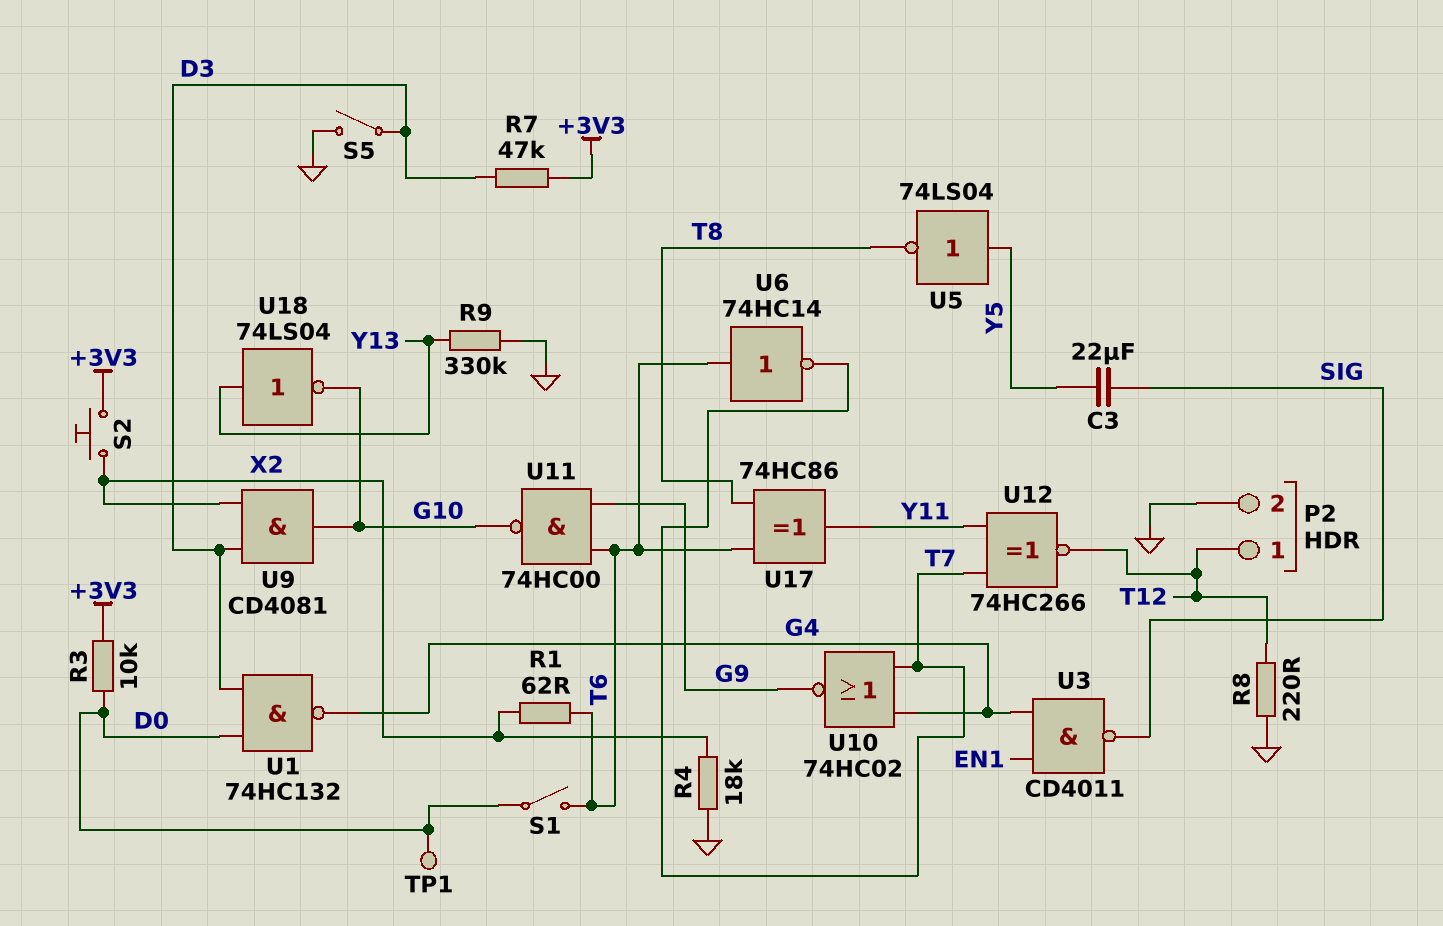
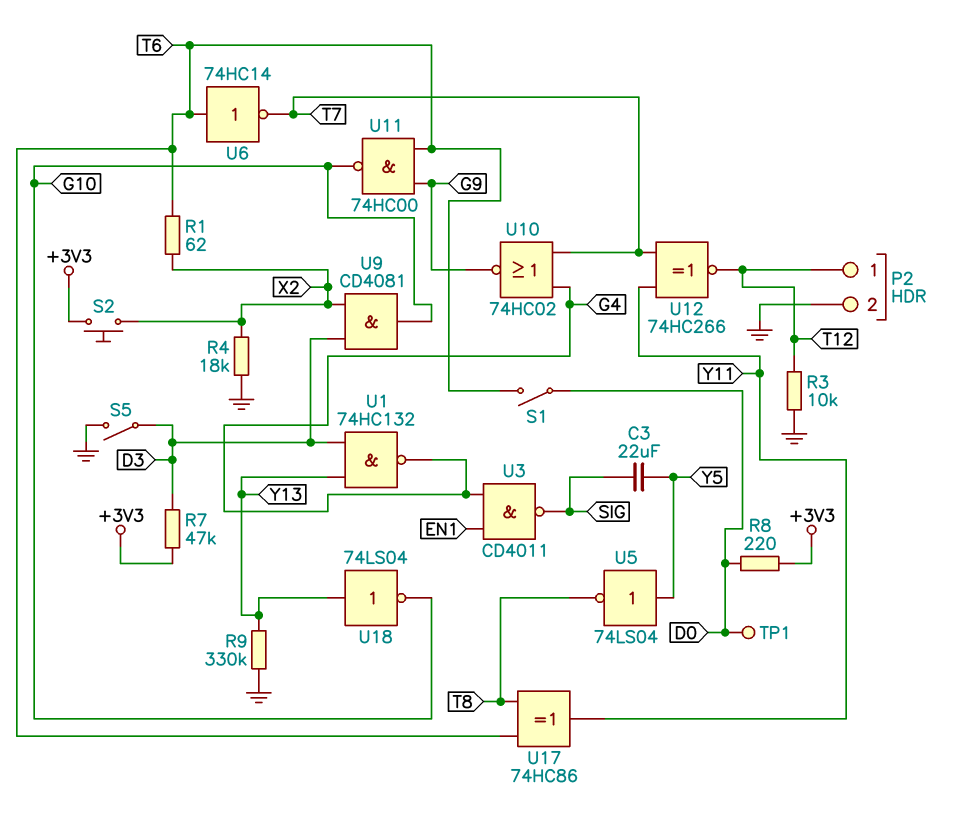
R3: 10k (+3V3, D0) -> 10k (GND, T12)
R8: 220 (GND, T12) -> 220 (+3V3, D0)
U1: NAND 74HC132 (in D0, in D3, out G4) -> NAND 74HC132 (in D3, in Y13, out G4)

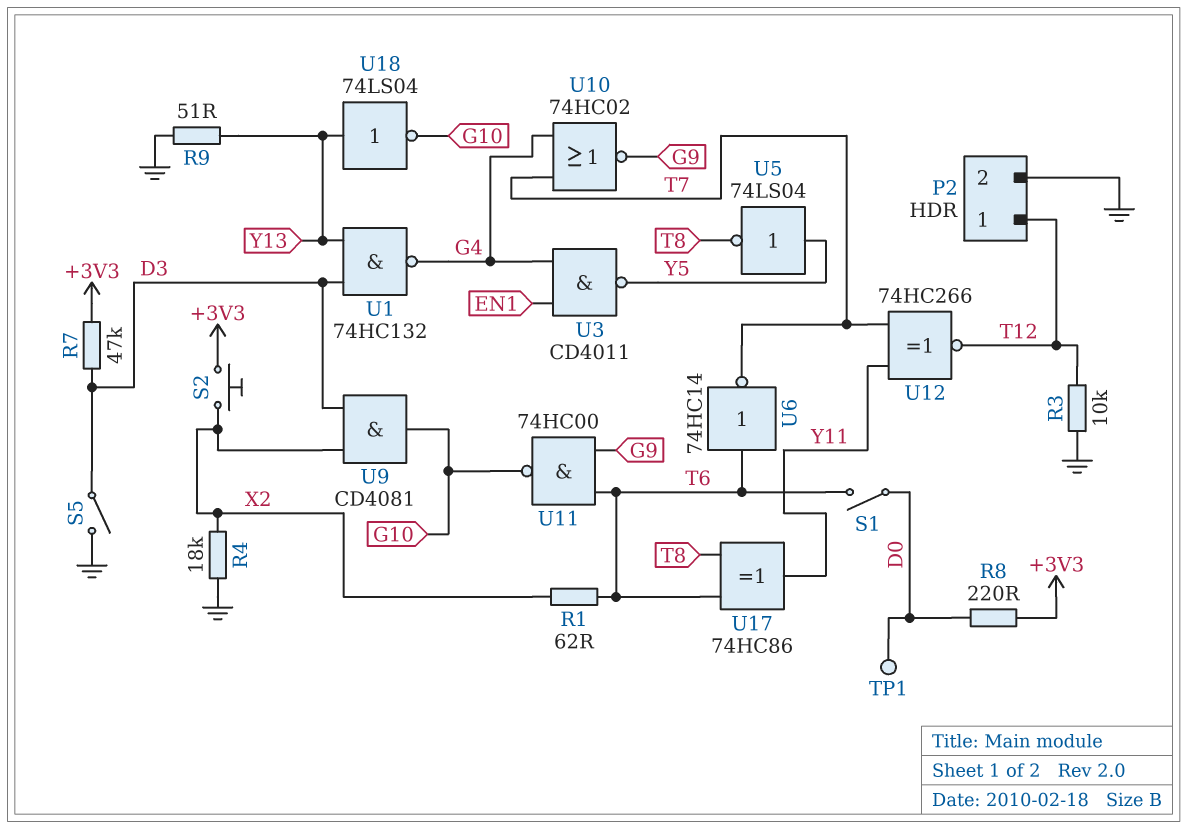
C3: 22uF (SIG, Y5) -> none
R9: 330k (GND, Y13) -> 51 (GND, Y13)
U3: NAND CD4011 (in EN1, in G4, out SIG) -> NAND CD4011 (in EN1, in G4, out Y5)

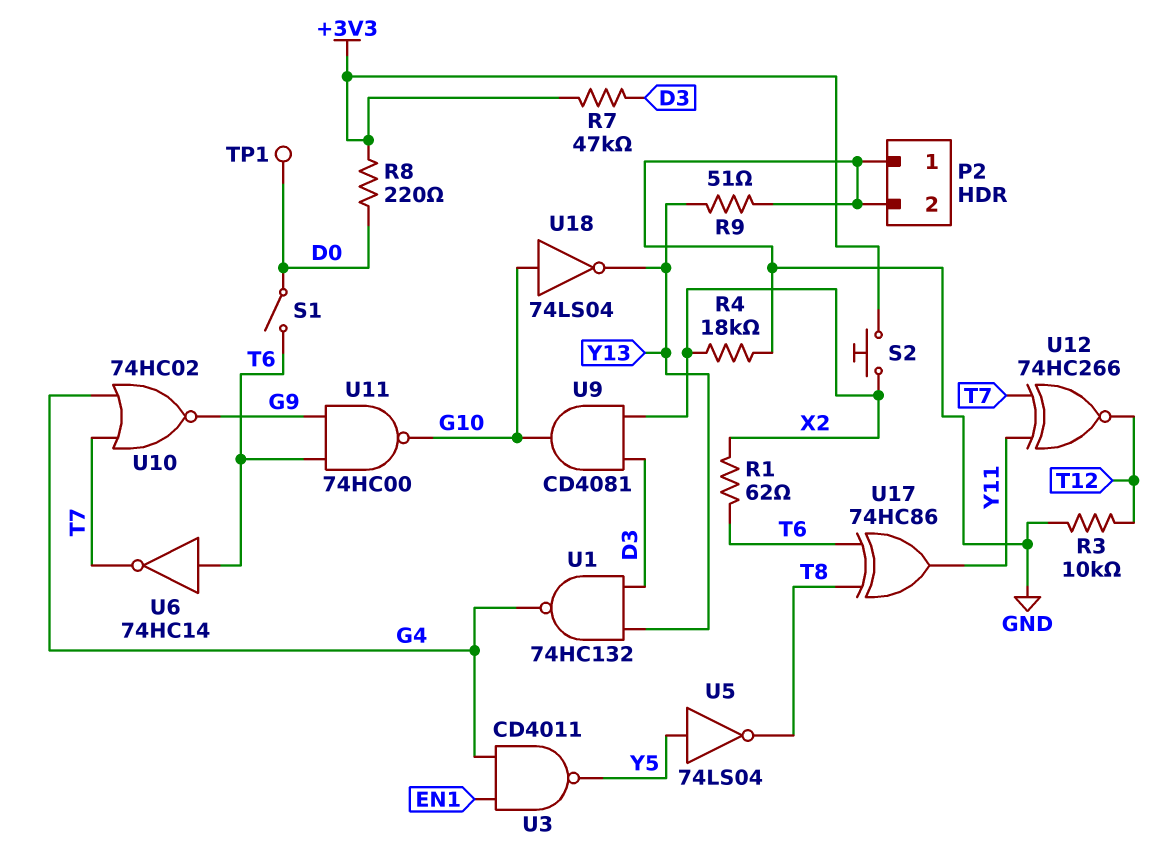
P2 pin 1: T12 -> GND
S5: switch (D3, GND) -> none
U18: NOT 74LS04 (in Y13, out G10) -> NOT 74LS04 (in G10, out Y13)

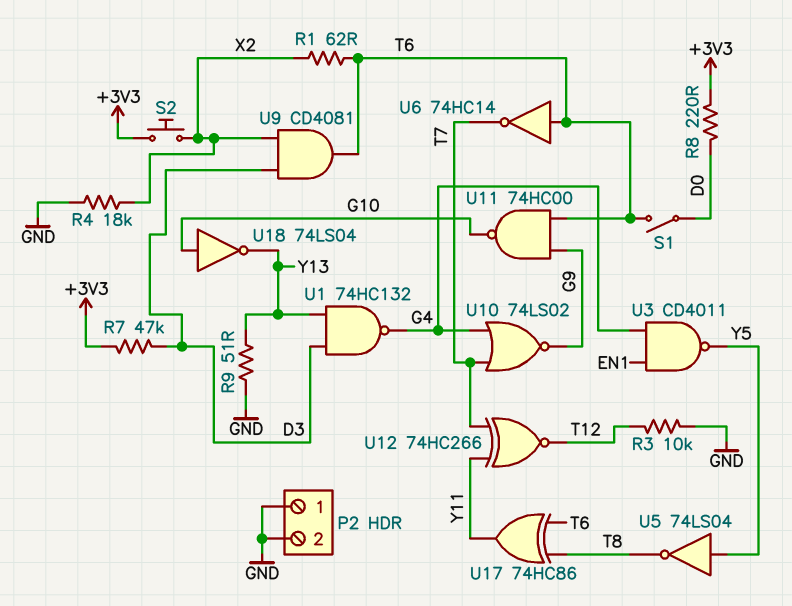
TP1: test point (D0) -> none
U9: AND CD4081 (in D3, in X2, out G10) -> AND CD4081 (in D3, in X2, out T6)
U10: NOR 74HC02 (in G4, in T7, out G9) -> NOR 74LS02 (in G4, in T7, out G9)

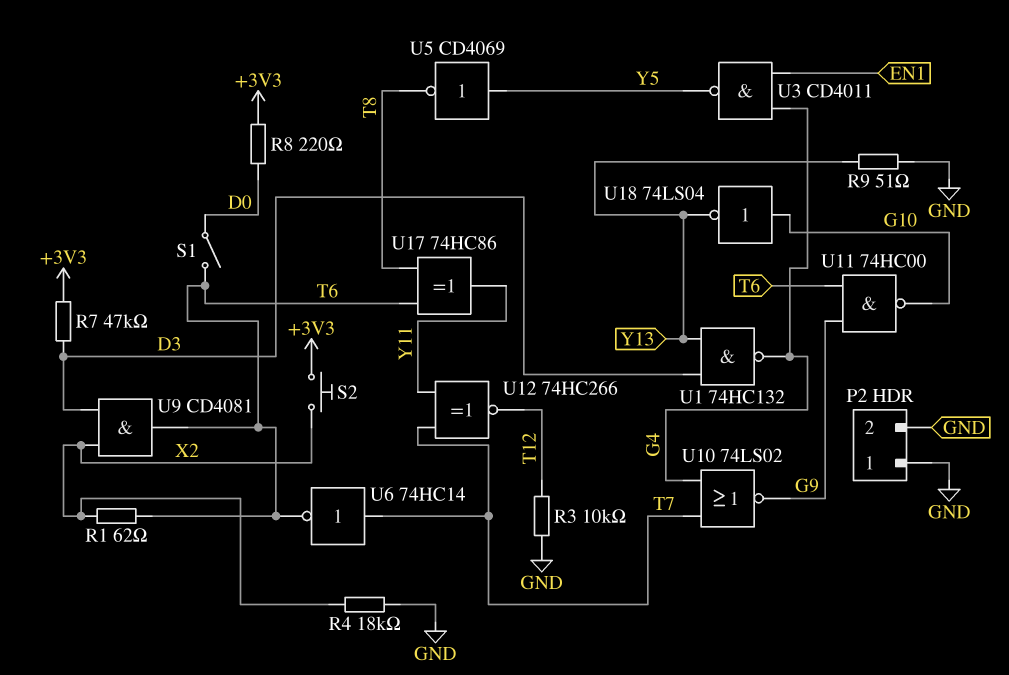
U5: NOT 74LS04 (in Y5, out T8) -> NOT CD4069 (in Y5, out T8)
U6: NOT 74HC14 (in T6, out T7) -> NOT 74HC14 (in T7, out T6)

